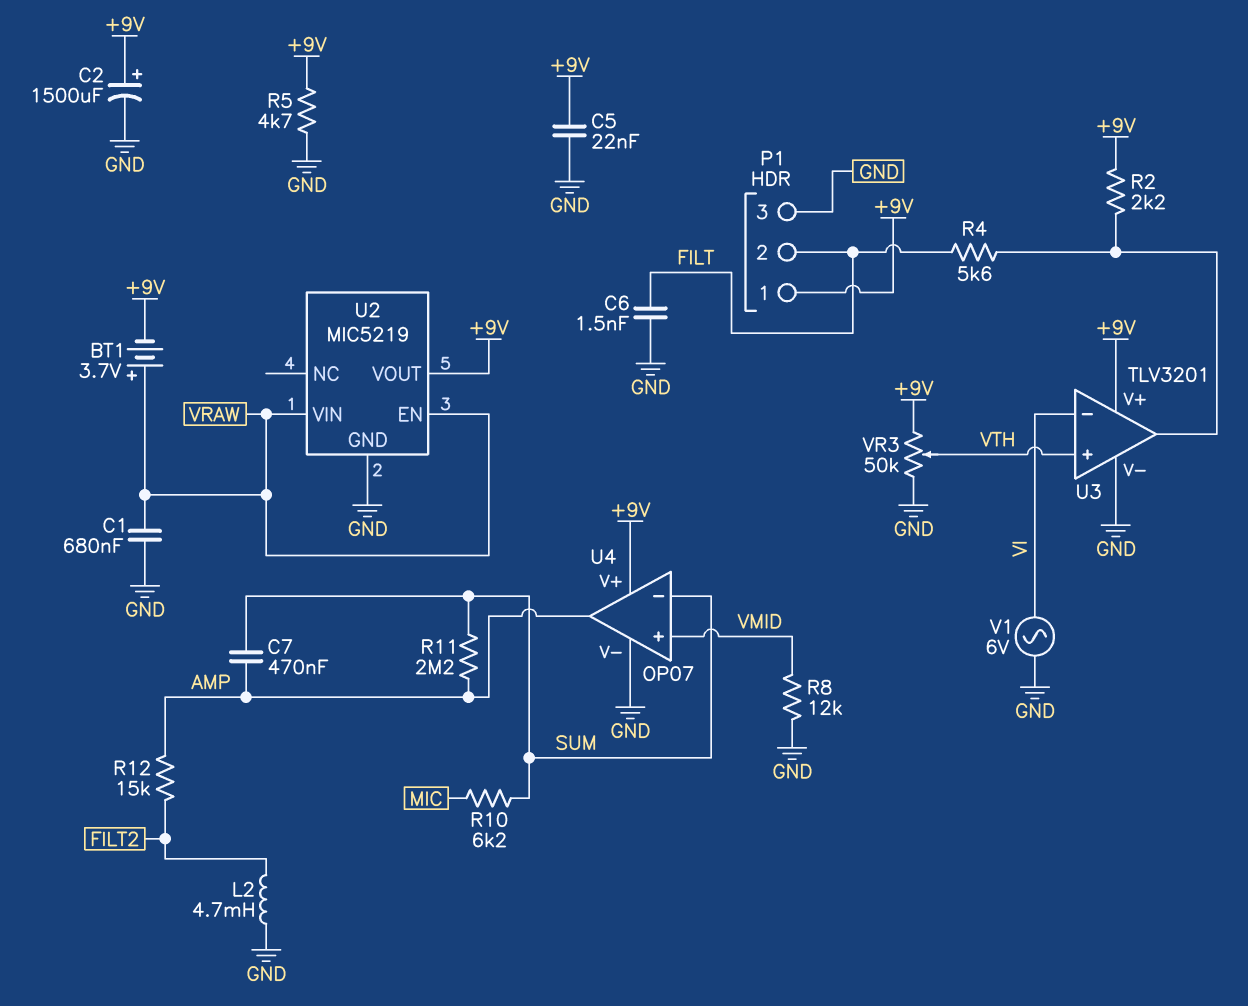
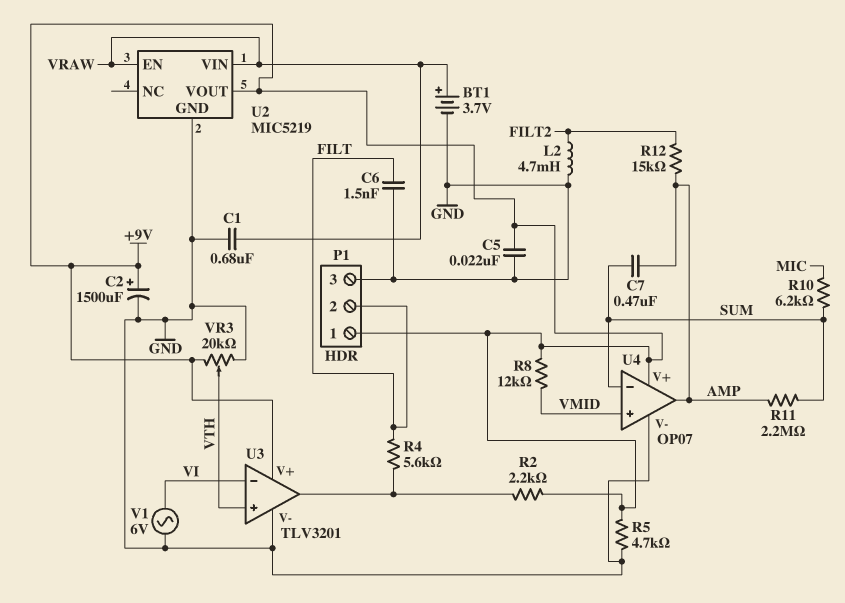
BT1: 3.7V (plus VRAW, minus +9V) -> 3.7V (plus VRAW, minus GND)
R8: 12k (GND, VMID) -> 12k (+9V, VMID)
VR3: 50k (+9V, GND, wiper VTH) -> 20k (+9V, GND, wiper VTH)

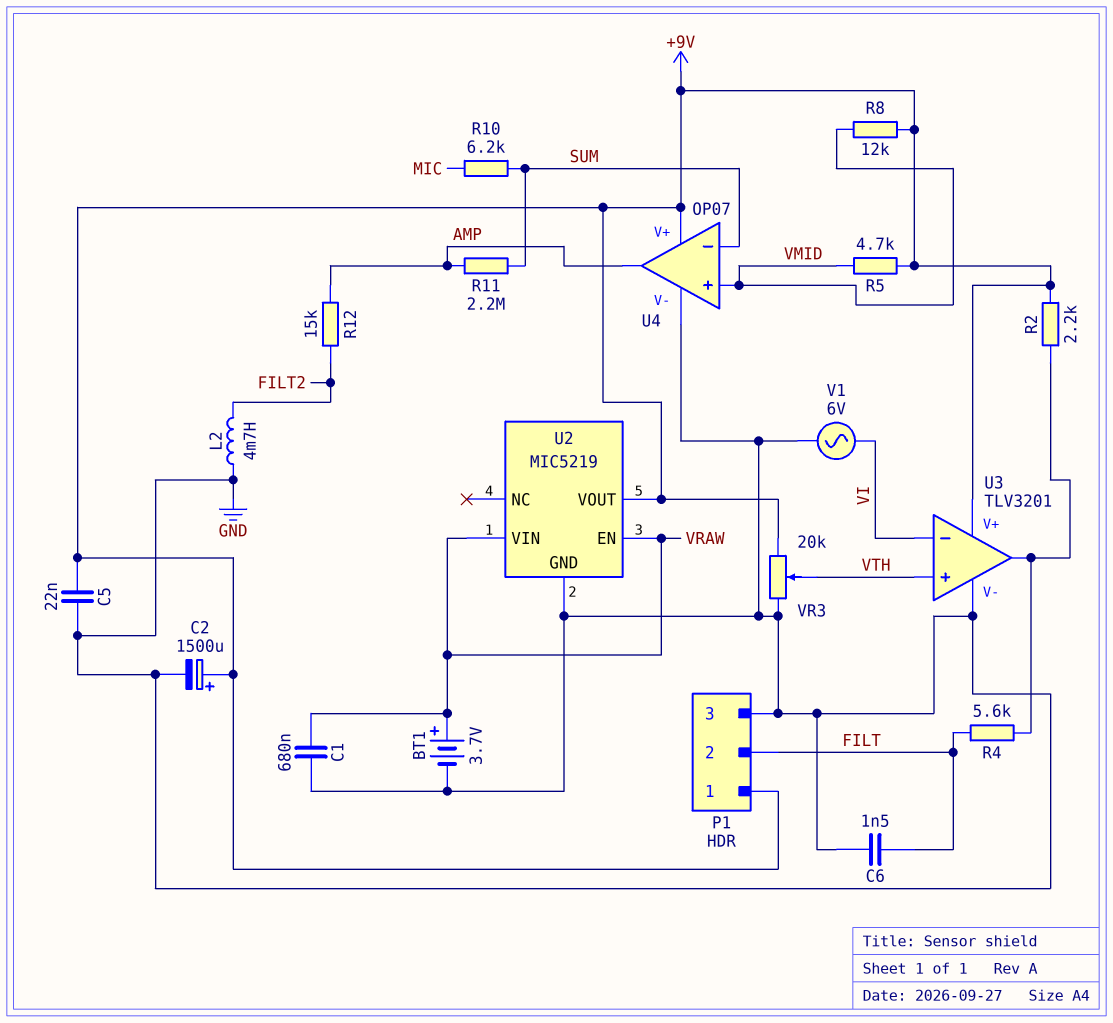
C7: 470nF (AMP, SUM) -> none
R5: 4.7k (+9V, GND) -> 4.7k (+9V, VMID)

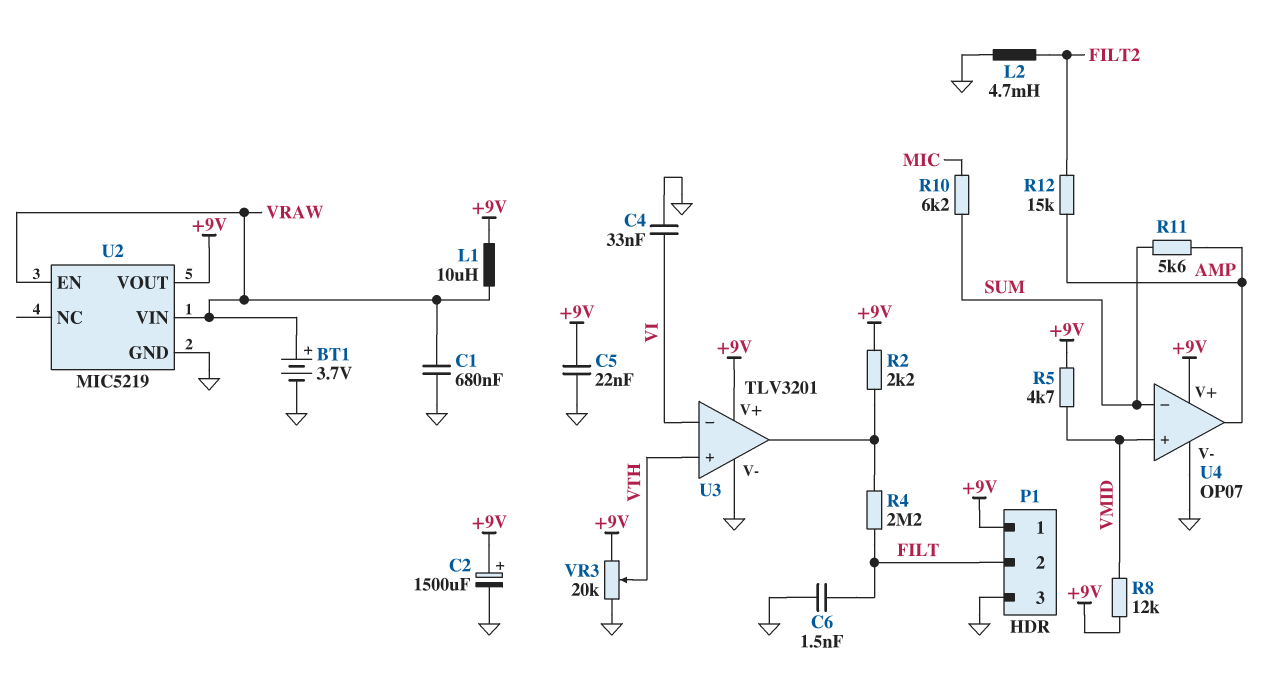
C4: none -> 33nF (GND, VI)
L1: none -> 10uH (+9V, VRAW)
R4: 5.6k (FILT, U3/out) -> 2.2M (FILT, U3/out)
R11: 2.2M (AMP, SUM) -> 5.6k (AMP, SUM)
V1: AC 6V (GND, VI) -> none

